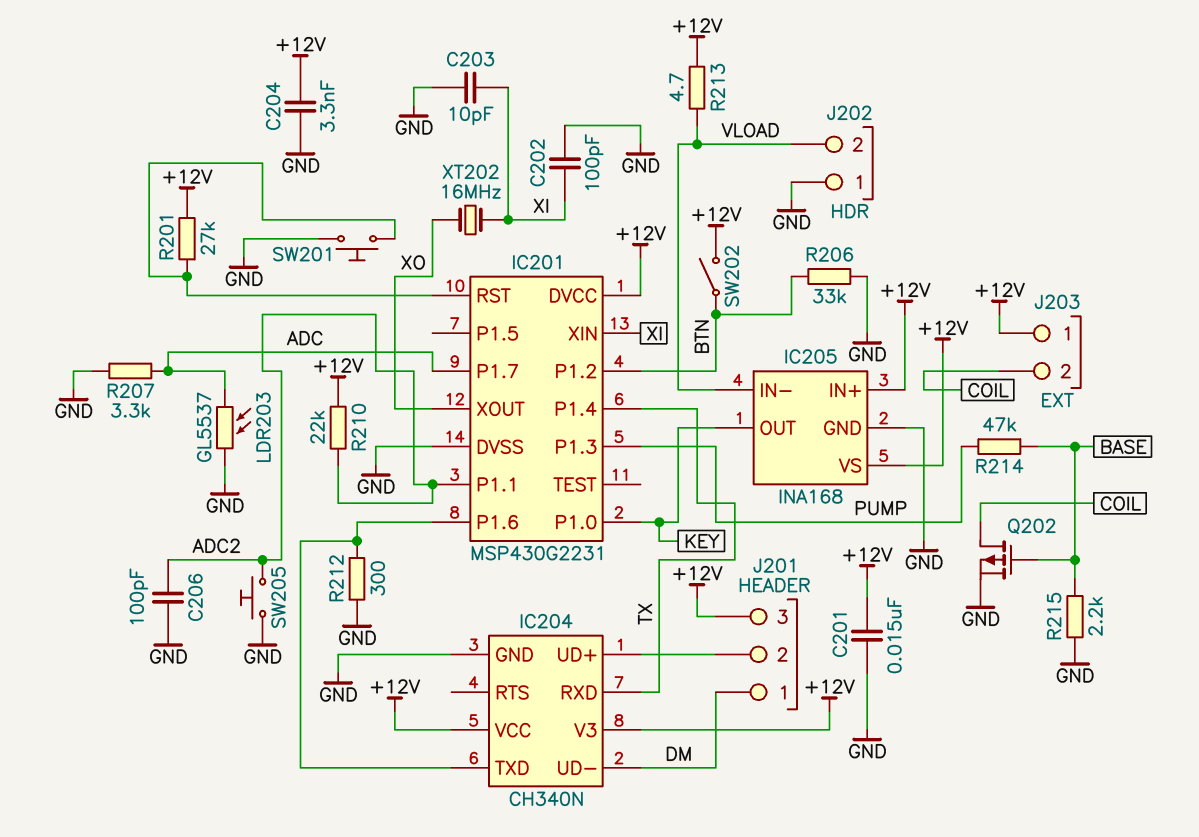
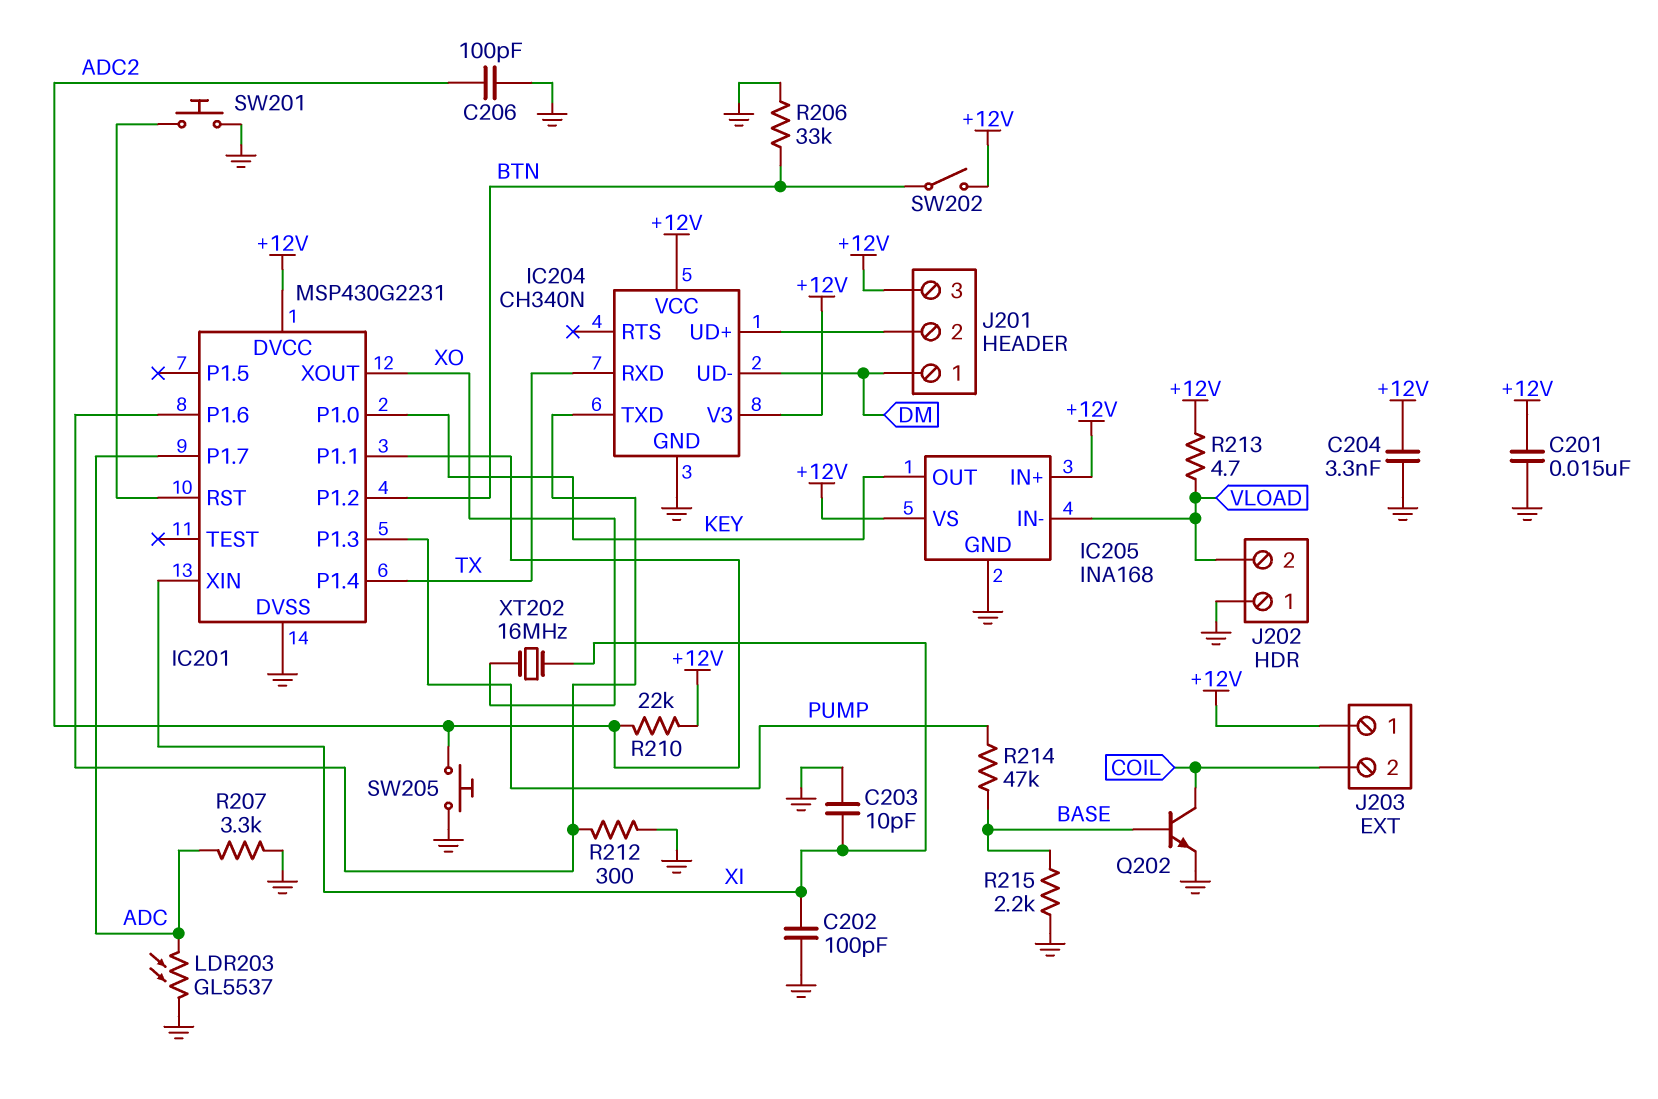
Q202: PMOS (G BASE, D COIL, S GND) -> NPN (B BASE, C COIL, E GND)
R201: 27k (+12V, IC201/RST) -> none

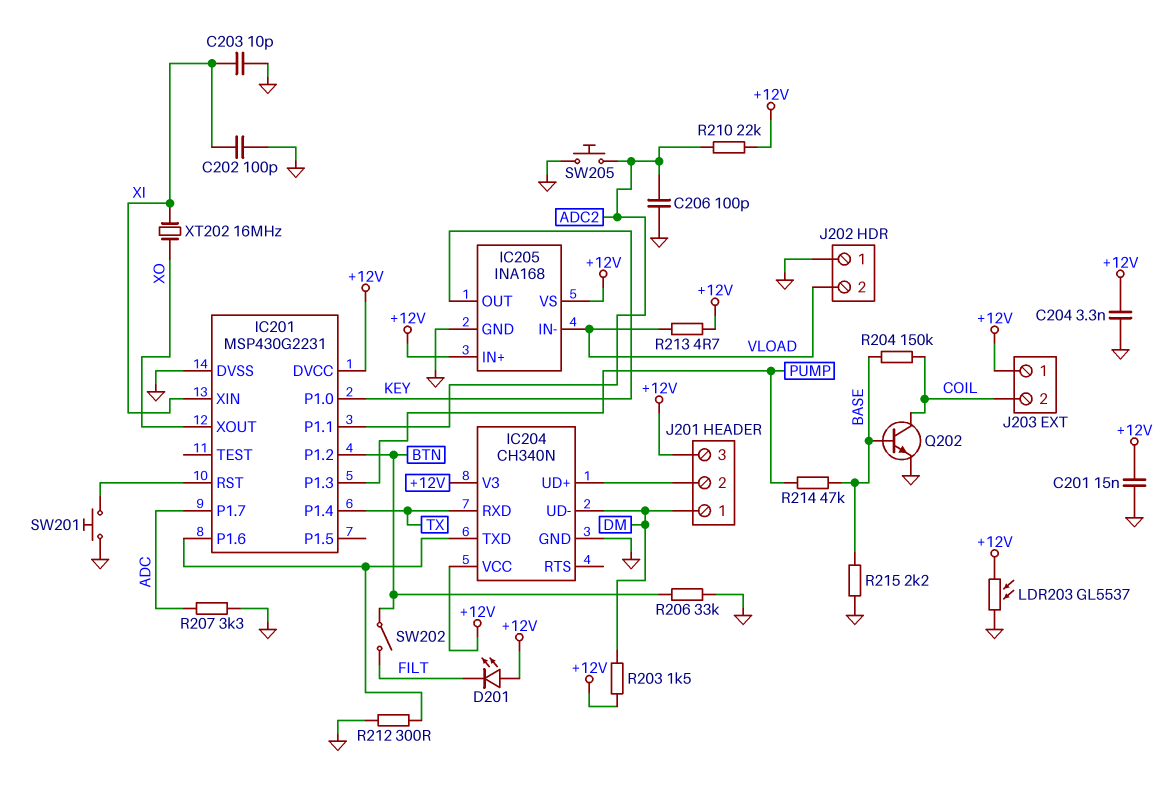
D201: none -> LED (A +12V, K FILT)
LDR203: GL5537 (ADC, GND) -> GL5537 (+12V, GND)
R203: none -> 1.5k (+12V, DM)
R204: none -> 150k (BASE, COIL)
SW202: switch (+12V, BTN) -> switch (BTN, FILT)

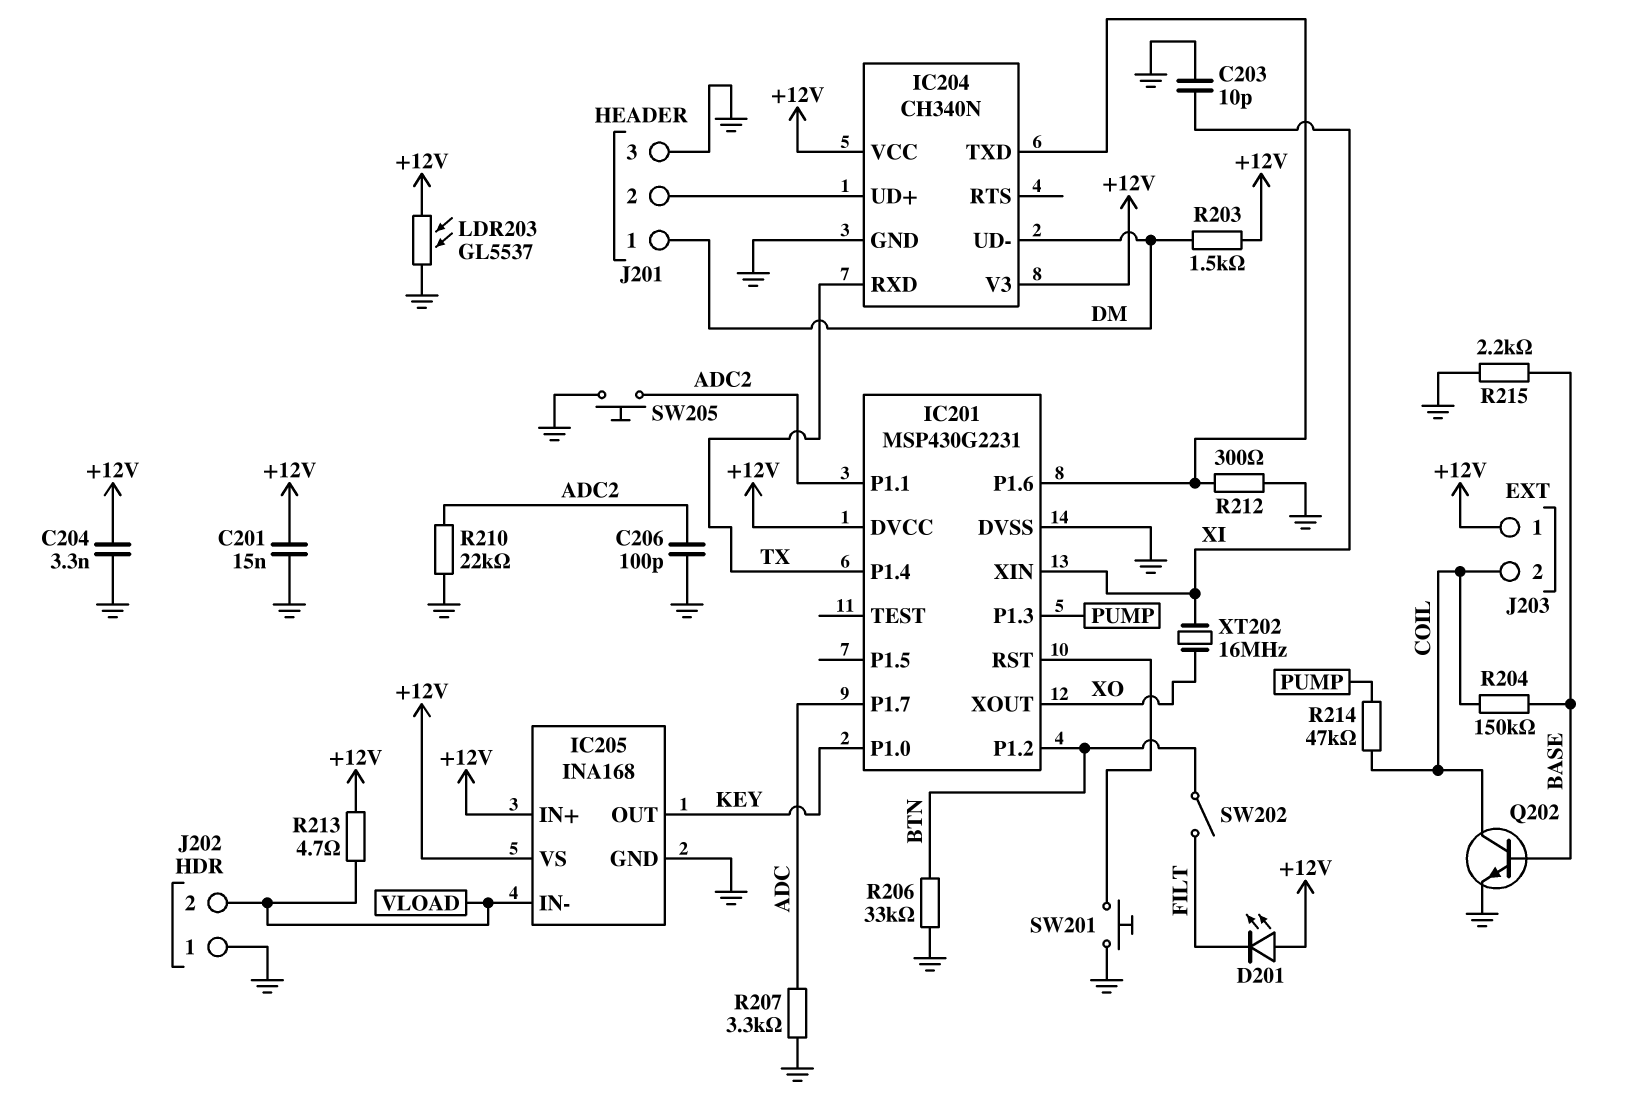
C202: 100pF (GND, XI) -> none
J201 pin 3: +12V -> GND
R210: 22k (+12V, ADC2) -> 22k (ADC2, GND)
R214: 47k (BASE, PUMP) -> 47k (COIL, PUMP)

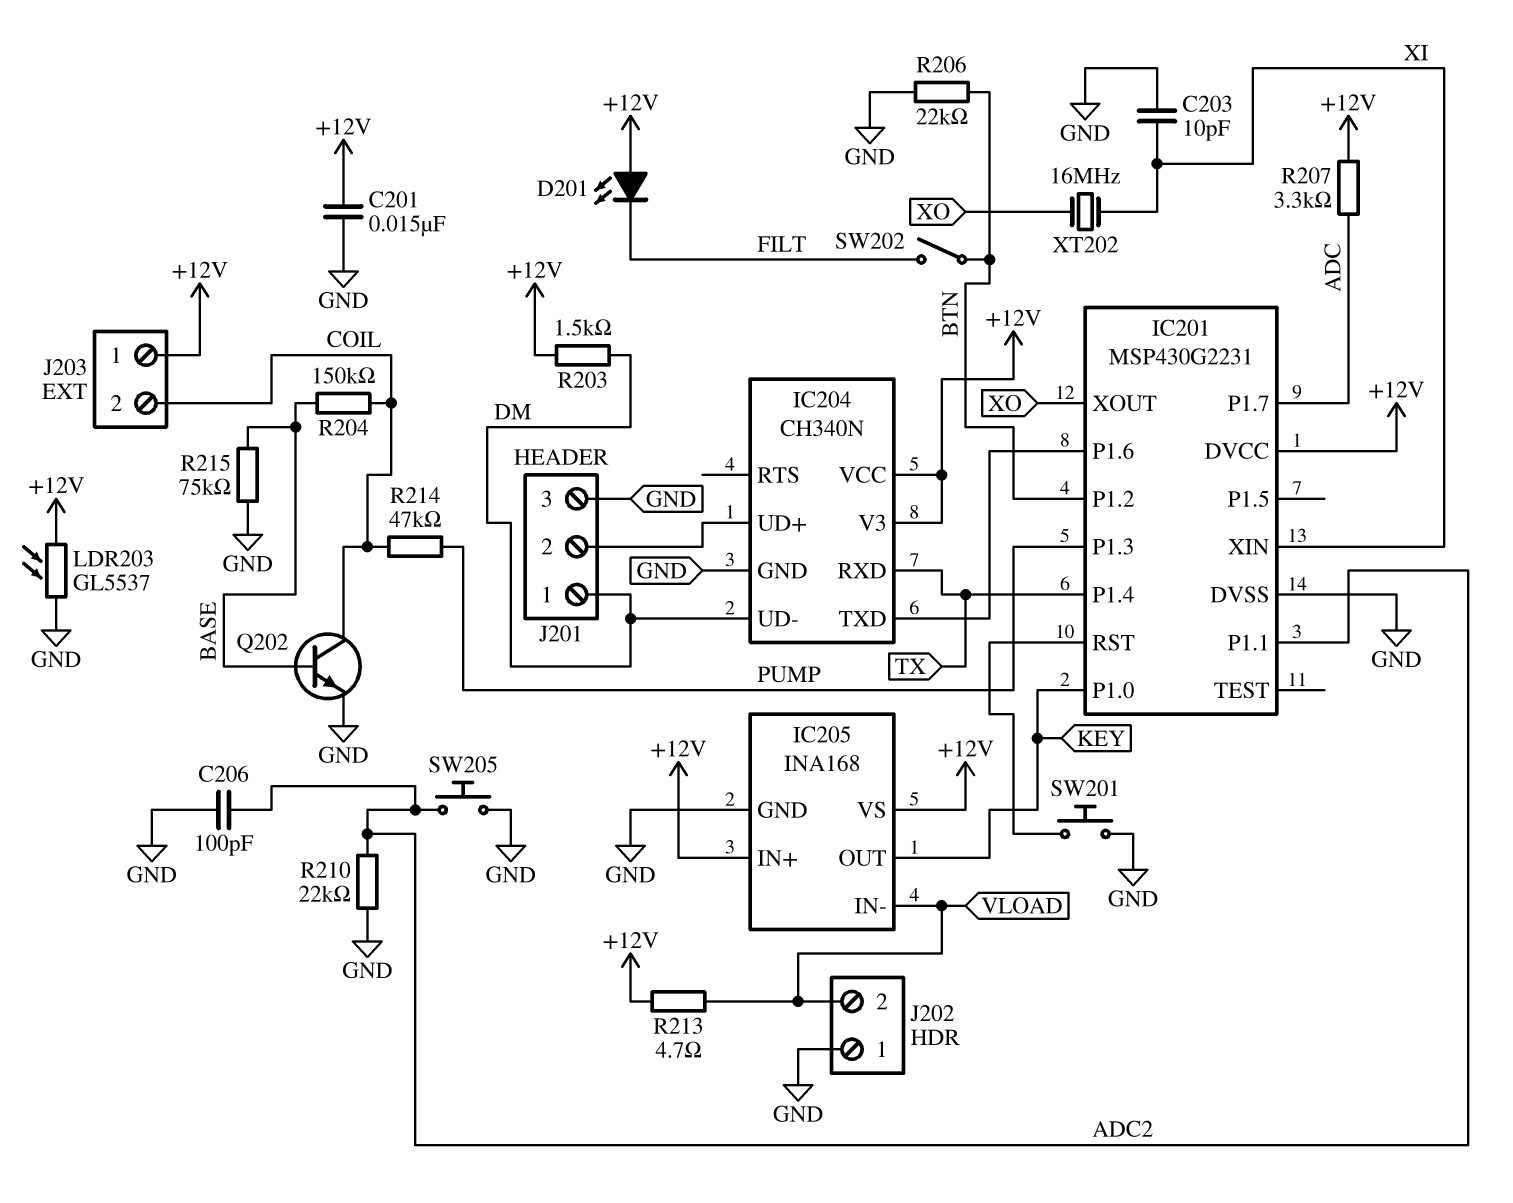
C204: 3.3nF (+12V, GND) -> none
R206: 33k (BTN, GND) -> 22k (BTN, GND)
R207: 3.3k (ADC, GND) -> 3.3k (+12V, ADC)
R212: 300 (GND, IC201/P1.6) -> none
R215: 2.2k (BASE, GND) -> 75k (BASE, GND)

